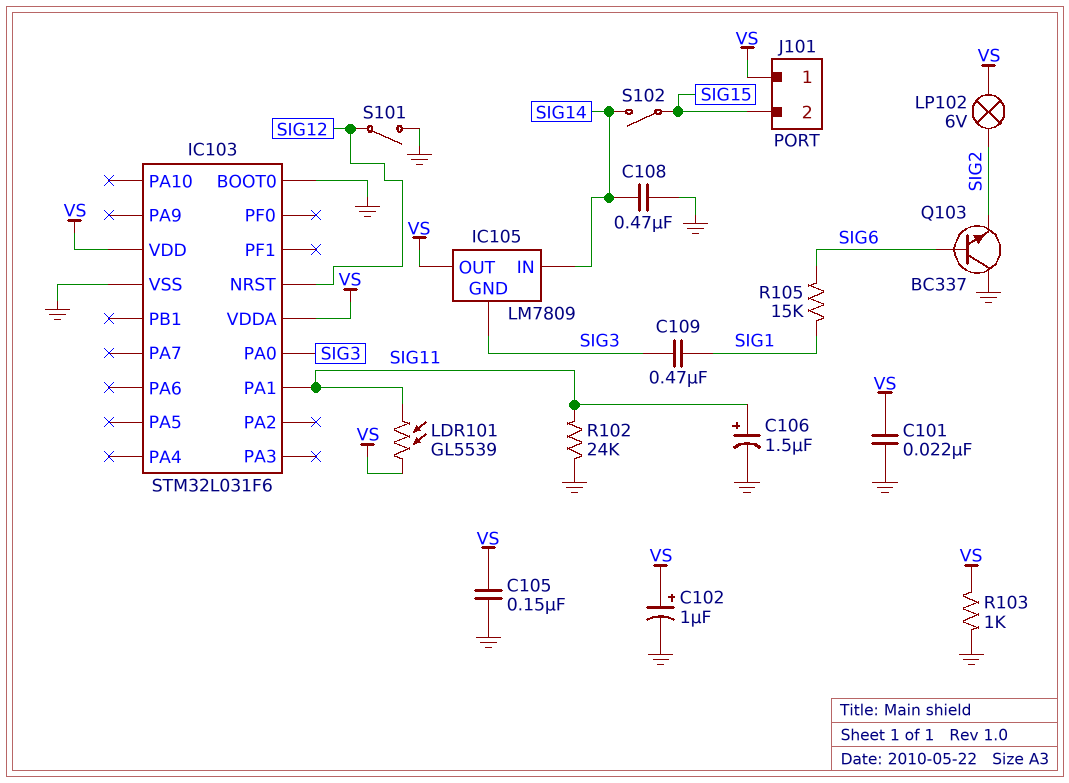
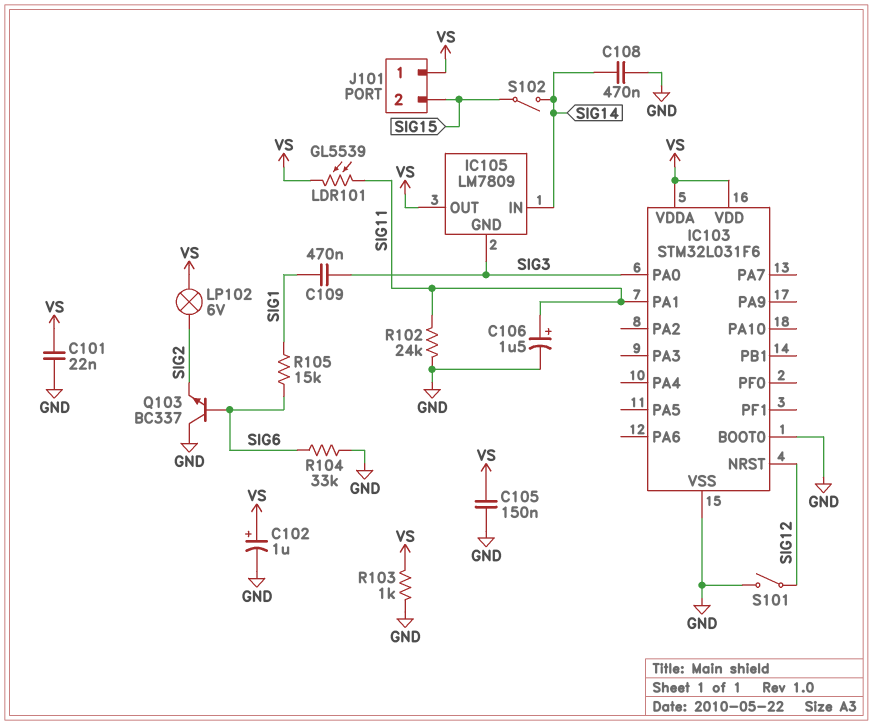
R104: none -> 33k (GND, SIG6)

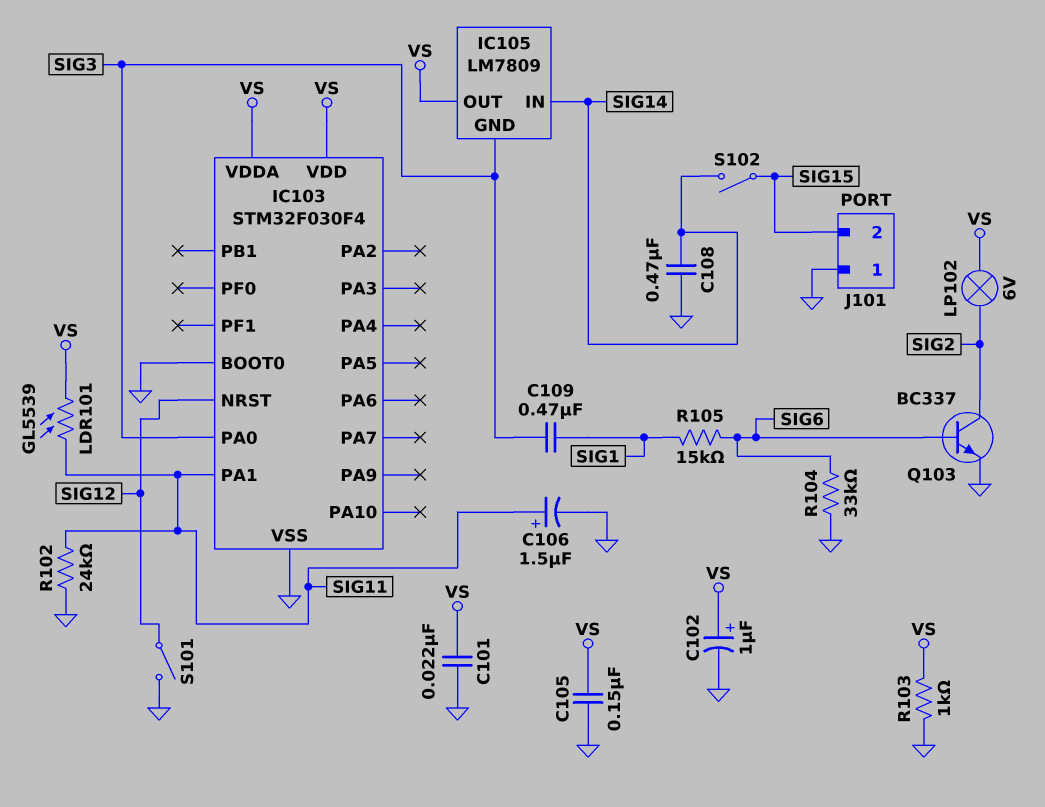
IC103: STM32L031F6 -> STM32F030F4
J101 pin 1: VS -> GND
Q103: NPN BC337 (B SIG6, C GND, E SIG2) -> NPN BC337 (B SIG6, C SIG2, E GND)

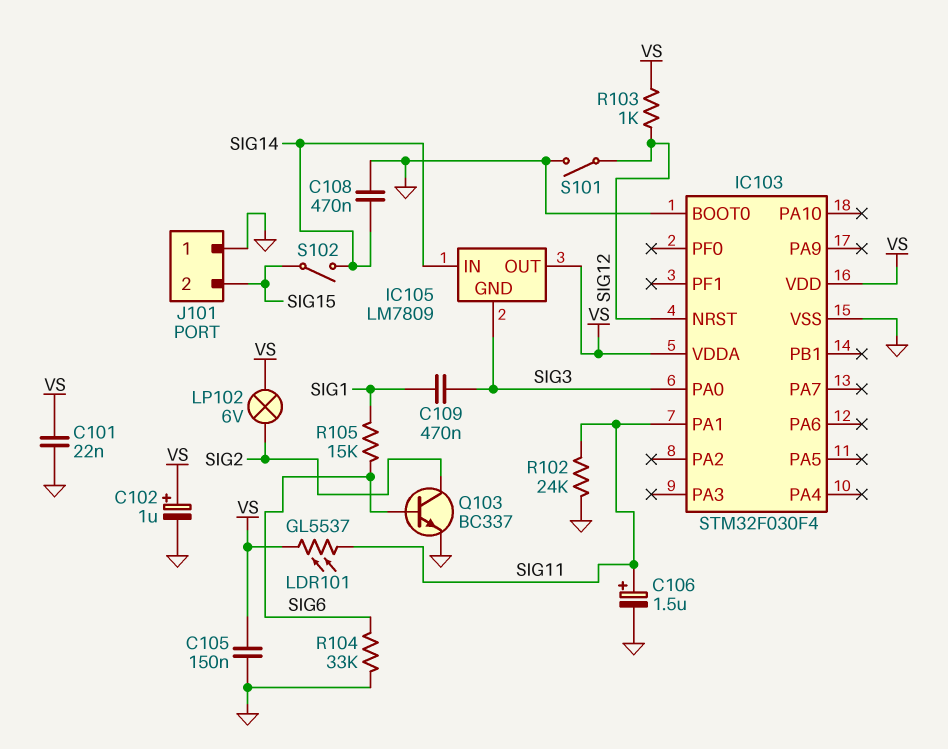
LDR101: GL5539 (SIG11, VS) -> GL5537 (SIG11, VS)
R103: 1k (GND, VS) -> 1k (SIG12, VS)

